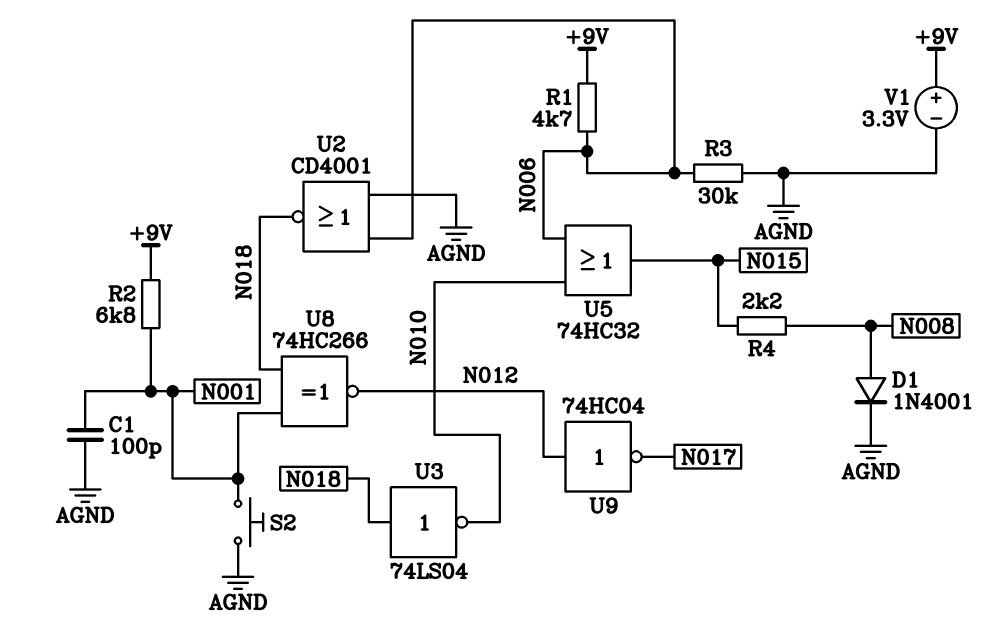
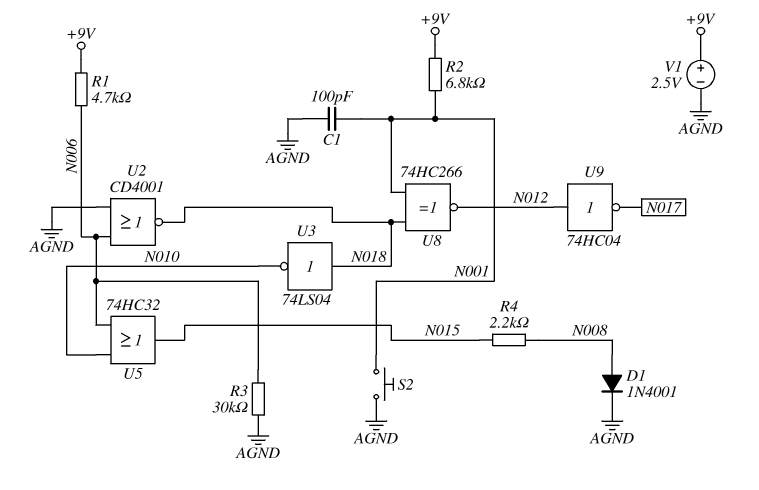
V1: 3.3V (plus +9V, minus AGND) -> 2.5V (plus +9V, minus AGND)

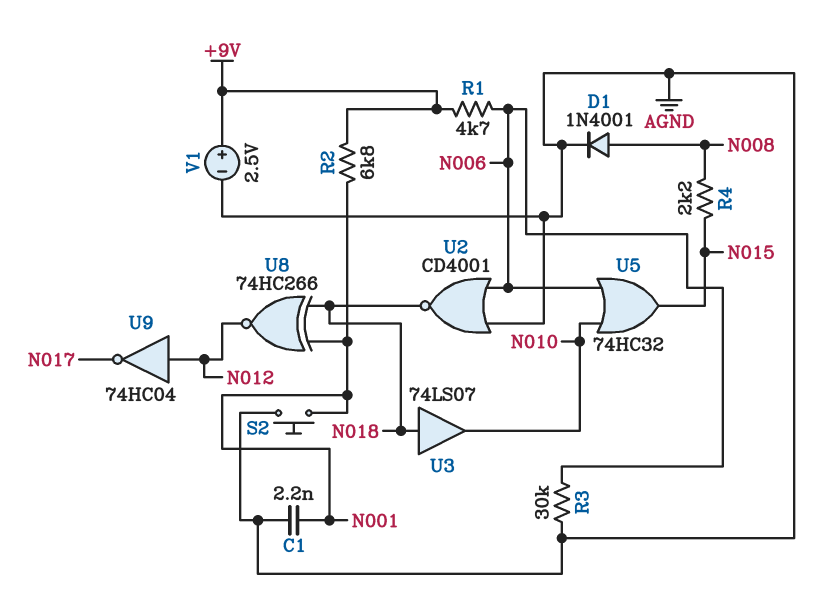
C1: 100pF (AGND, N001) -> 2.2nF (AGND, N001)
U3: NOT 74LS04 (in N018, out N010) -> buffer 74LS07 (in N018, out N010)

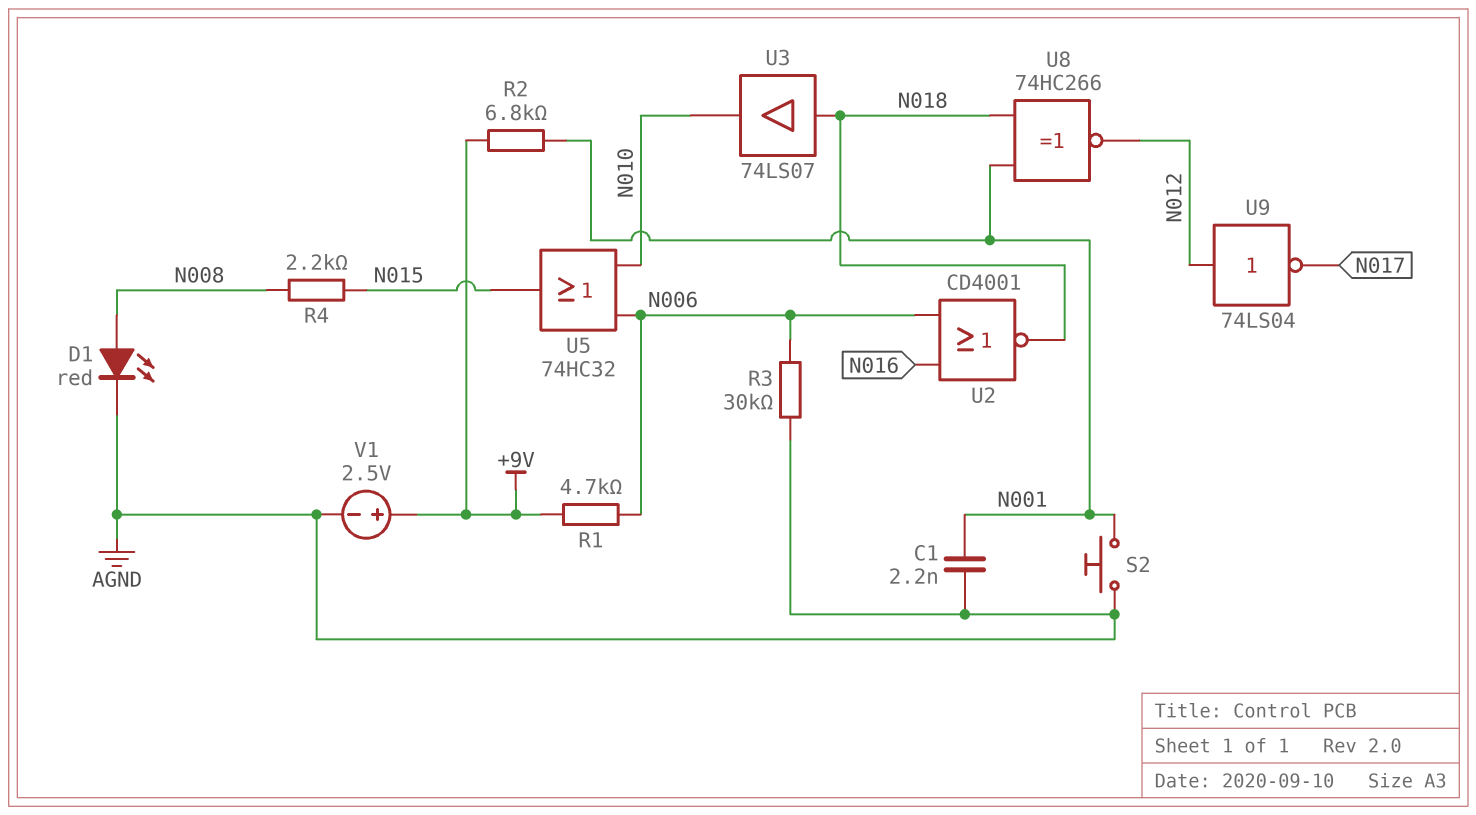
D1: diode 1N4001 (A N008, K AGND) -> LED red (A N008, K AGND)
U2: NOR CD4001 (in AGND, in N006, out N018) -> NOR CD4001 (in N006, in N016, out N018)
U9: NOT 74HC04 (in N012, out N017) -> NOT 74LS04 (in N012, out N017)

